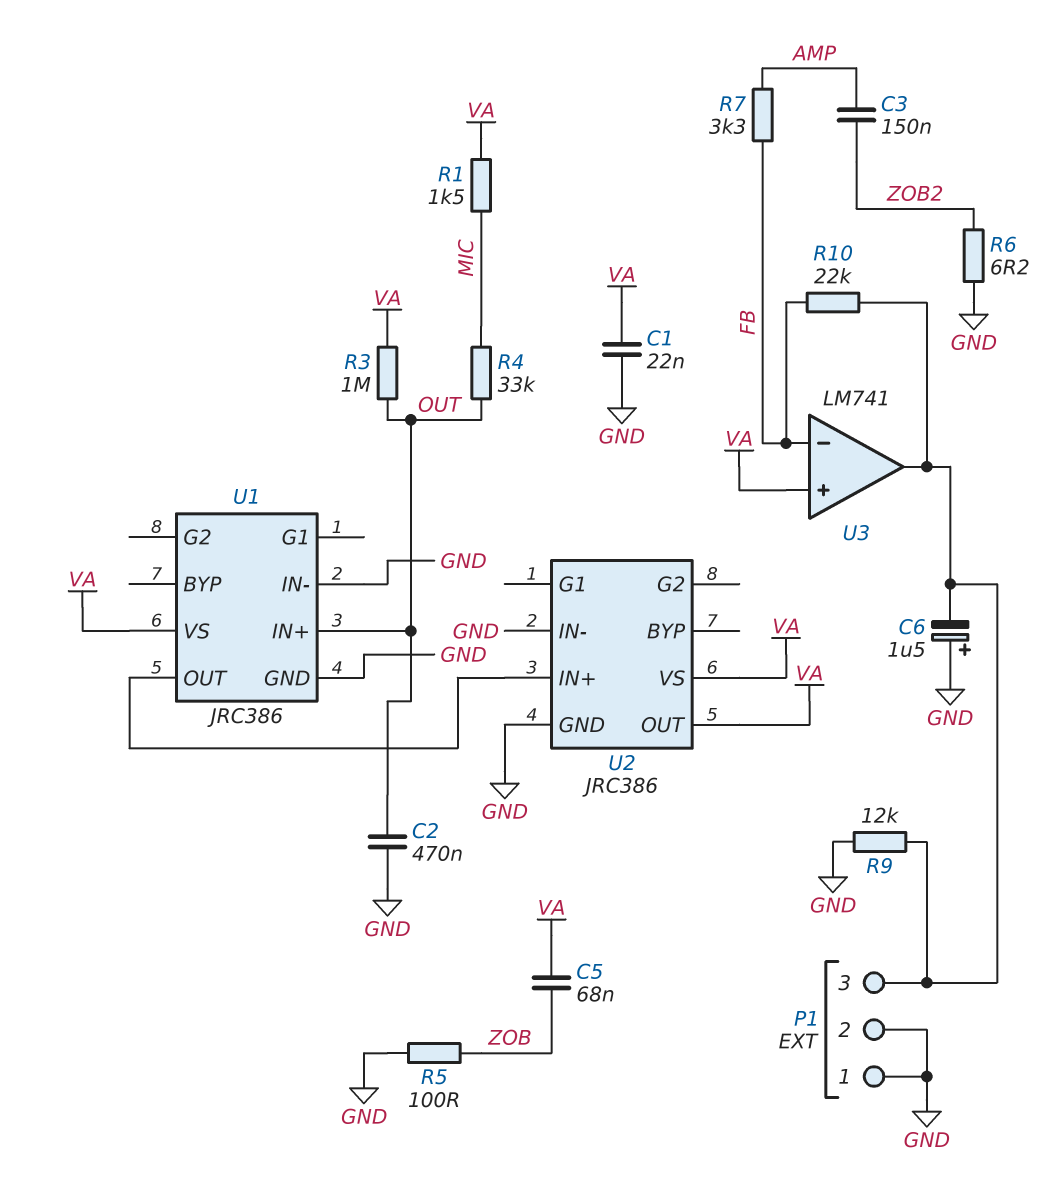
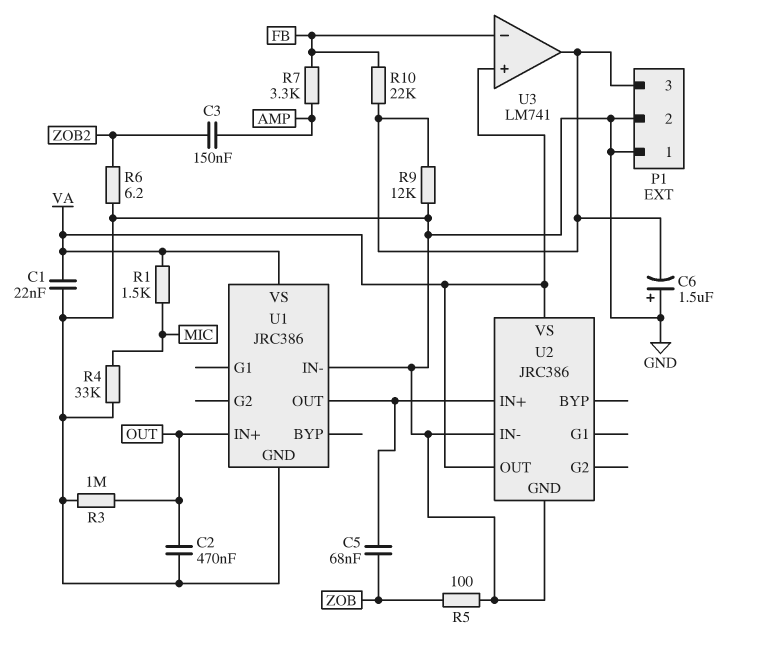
C5: 68nF (VA, ZOB) -> 68nF (U1/OUT, ZOB)
R3: 1M (OUT, VA) -> 1M (GND, OUT)
R4: 33k (MIC, OUT) -> 33k (GND, MIC)

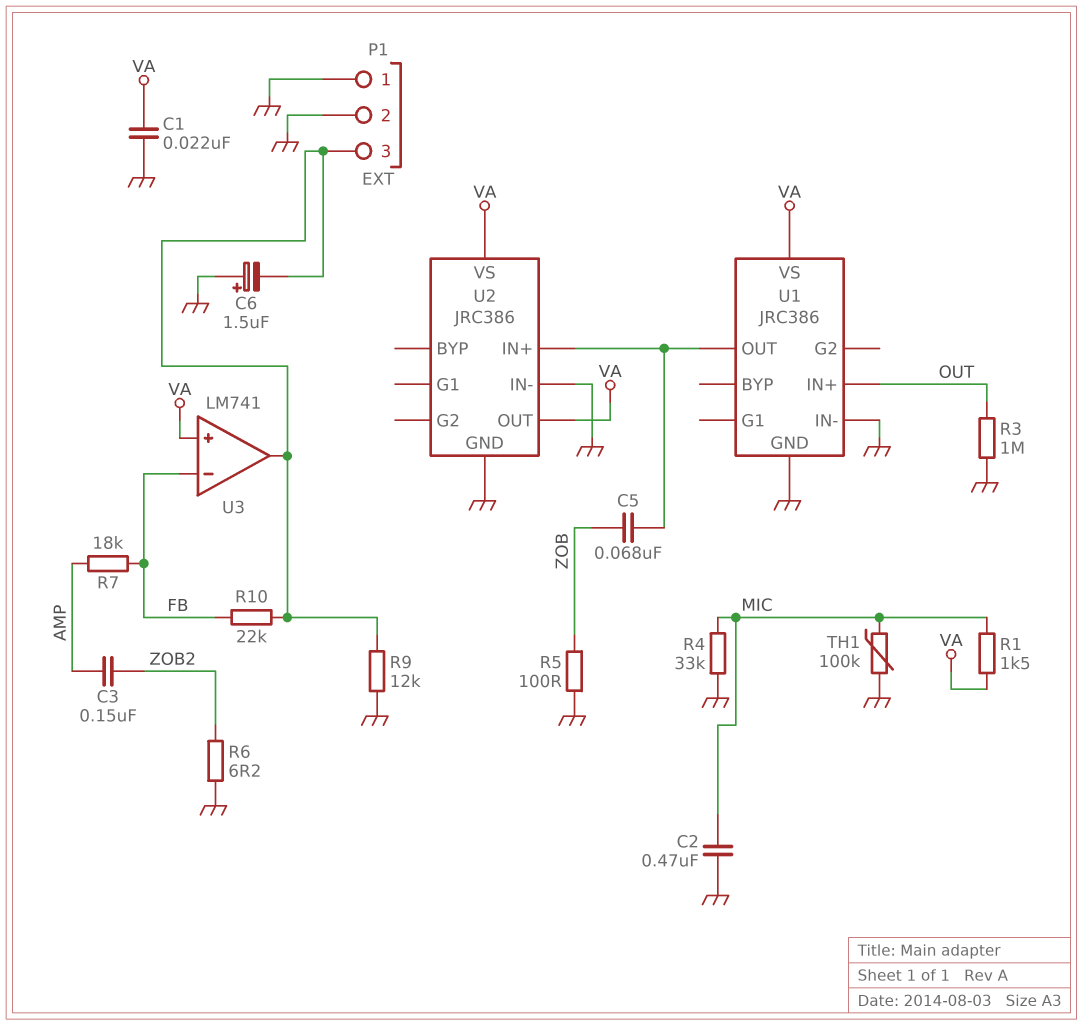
C2: 470nF (GND, OUT) -> 470nF (GND, MIC)
R7: 3.3k (AMP, FB) -> 18k (AMP, FB)
TH1: none -> 100k (GND, MIC)

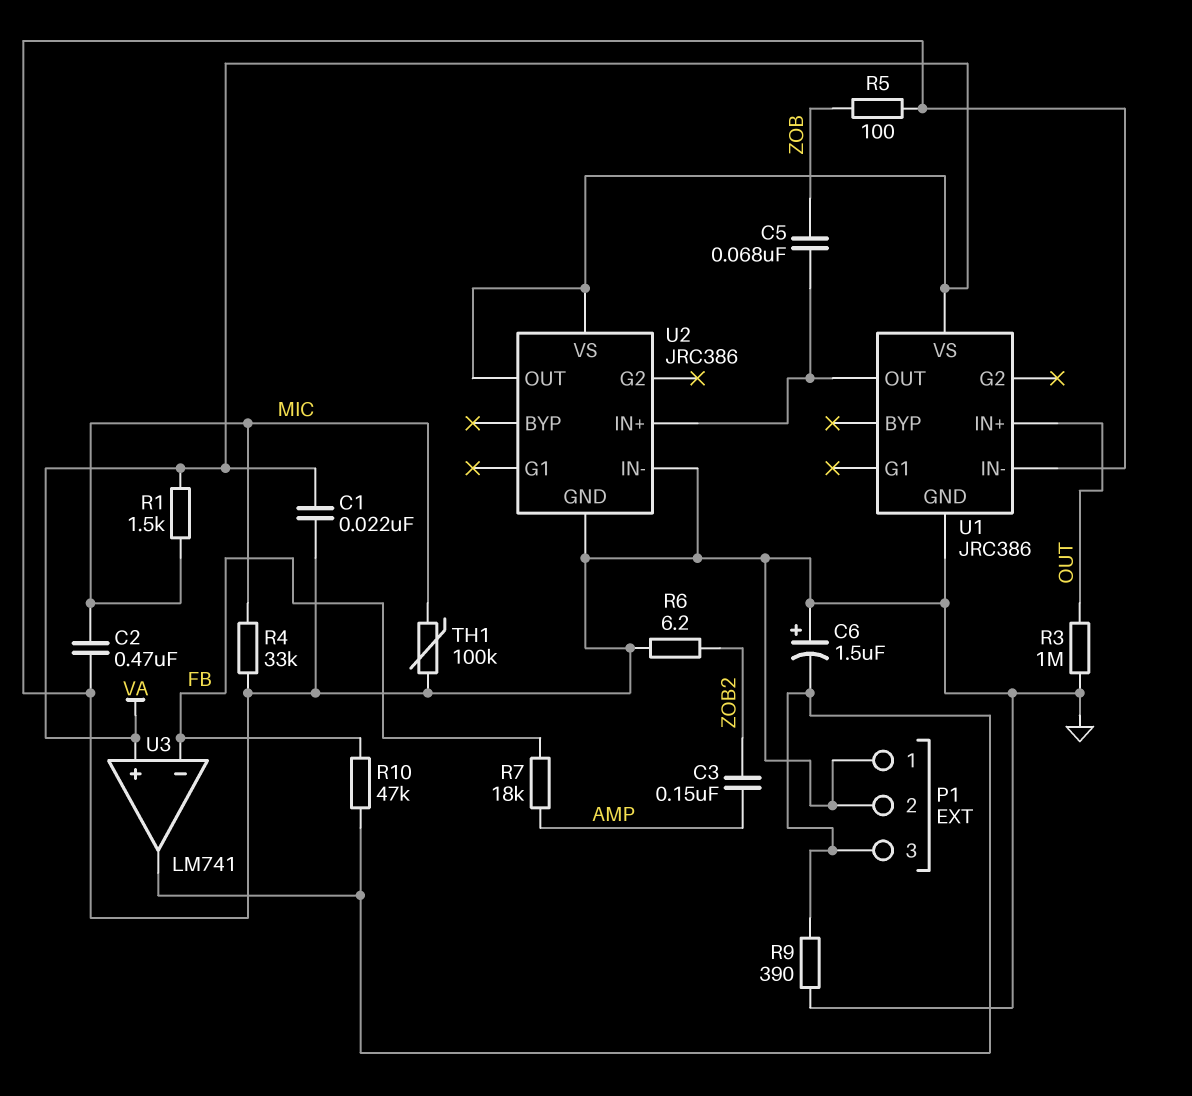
R9: 12k (GND, P1/3) -> 390 (GND, P1/3)
R10: 22k (FB, P1/3) -> 47k (FB, P1/3)

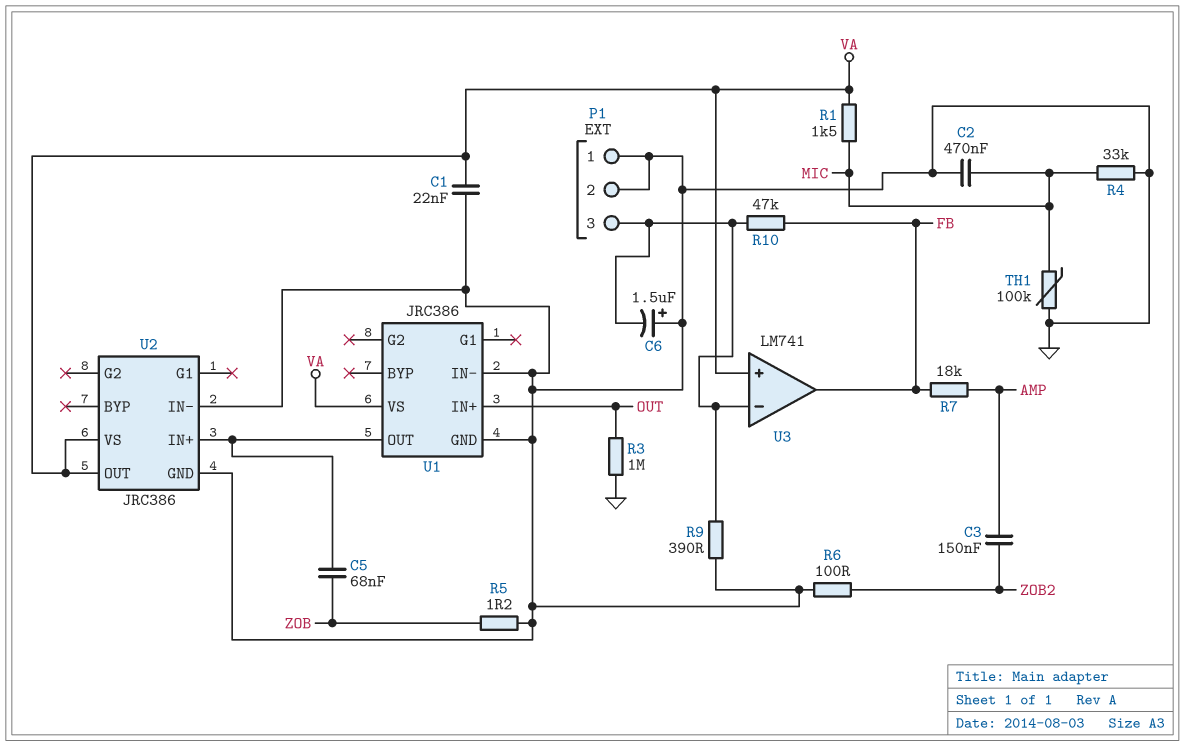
R5: 100 (GND, ZOB) -> 1.2 (GND, ZOB)
R6: 6.2 (GND, ZOB2) -> 100 (GND, ZOB2)
U3 pin in-: FB -> P1/3
U3 pin out: P1/3 -> FB

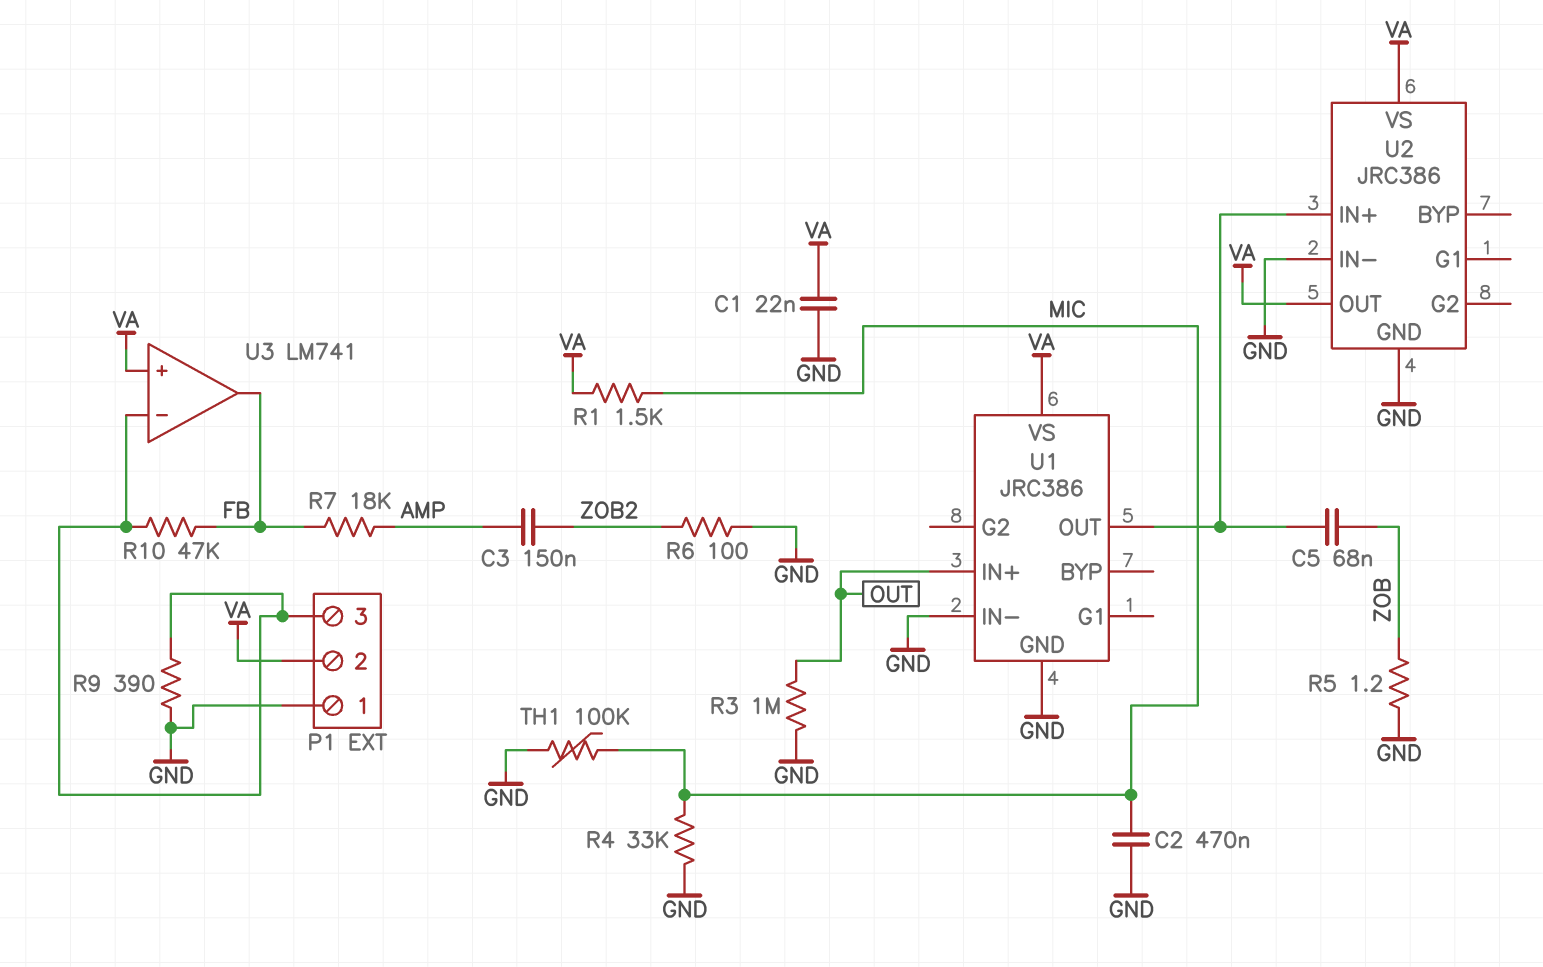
C6: 1.5uF (plus GND, minus P1/3) -> none
P1 pin 2: GND -> VA

